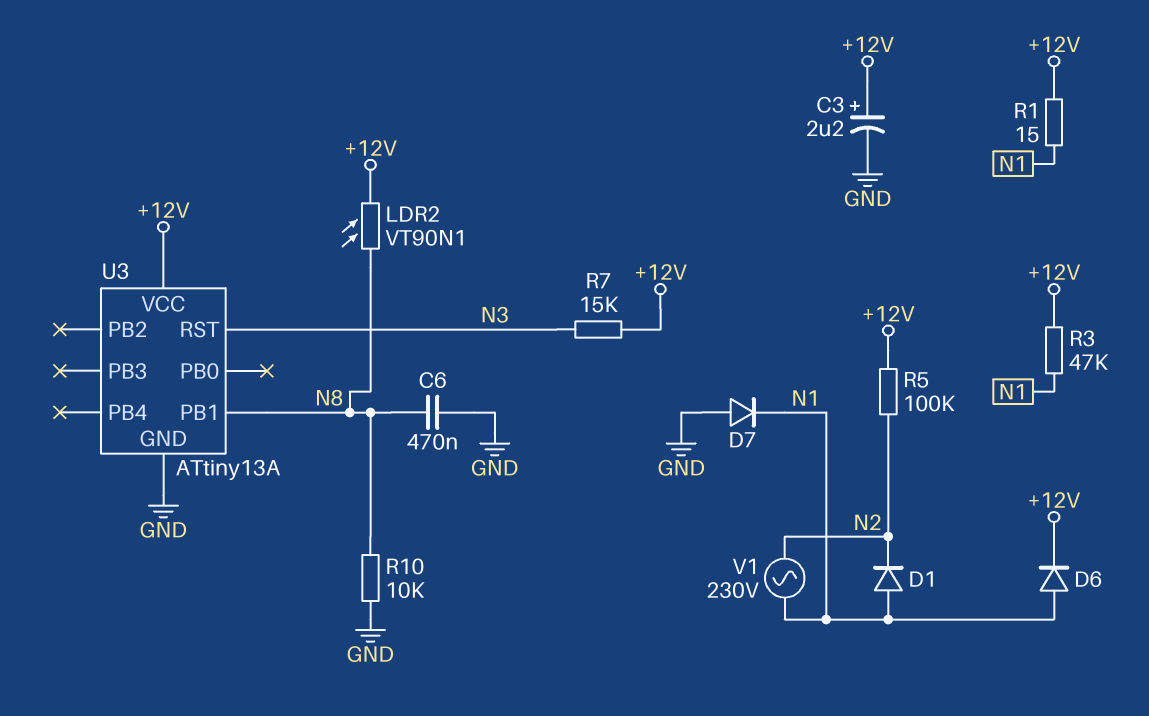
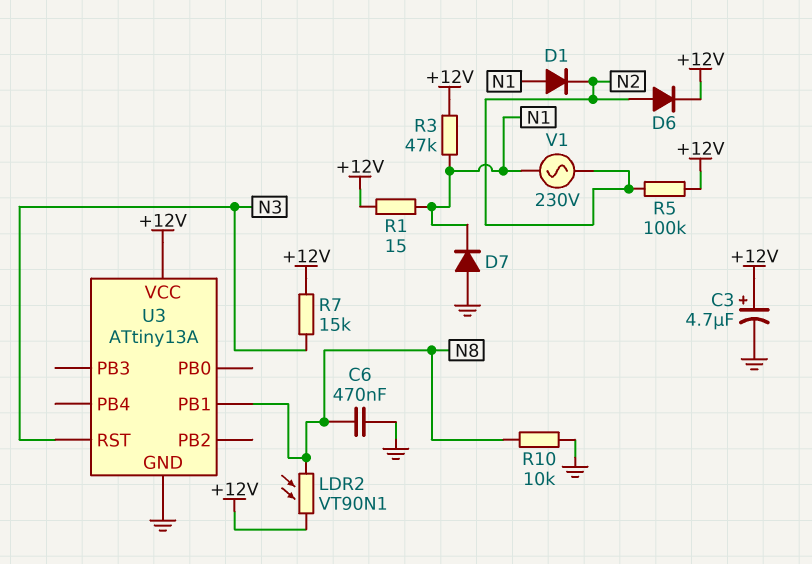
C3: 2.2uF (plus +12V, minus GND) -> 4.7uF (plus +12V, minus GND)
D6: diode (A N1, K +12V) -> diode (A N2, K +12V)

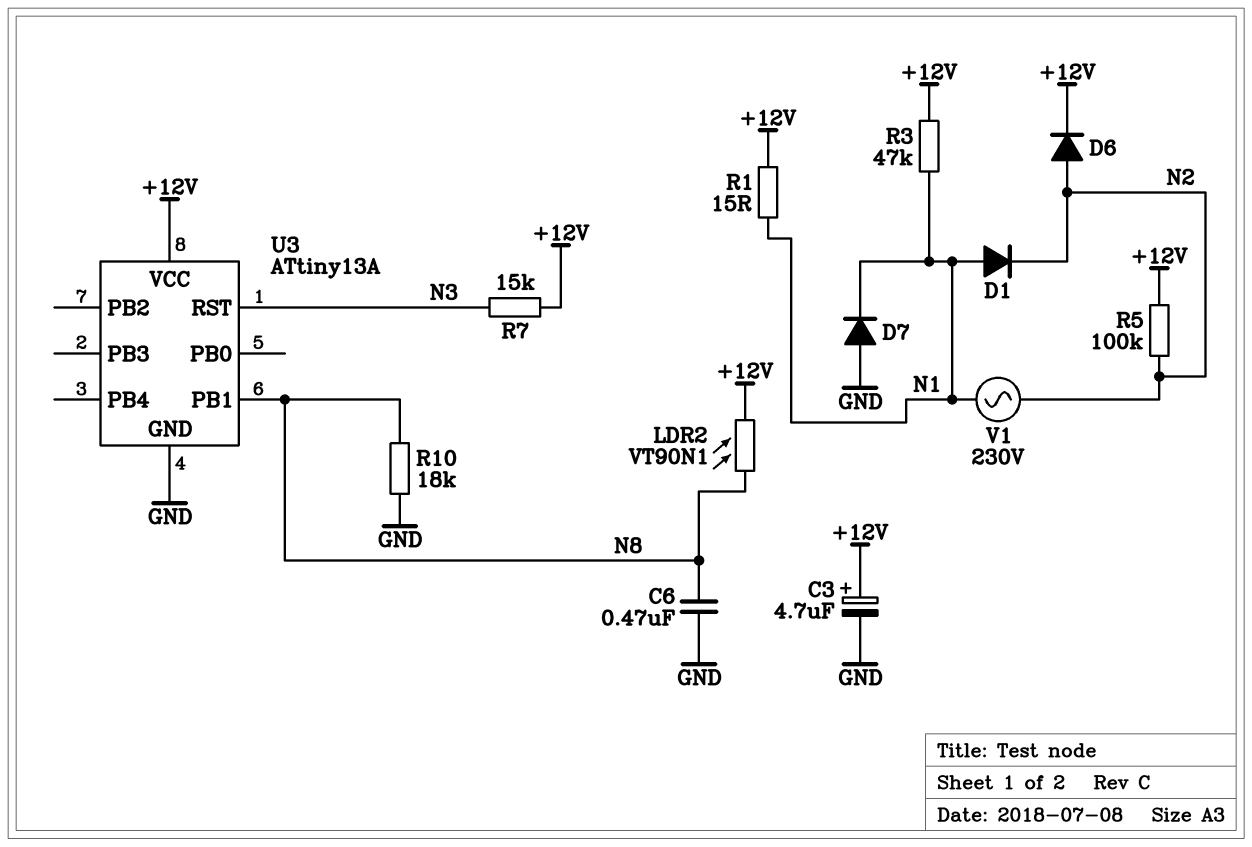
R10: 10k (GND, N8) -> 18k (GND, N8)

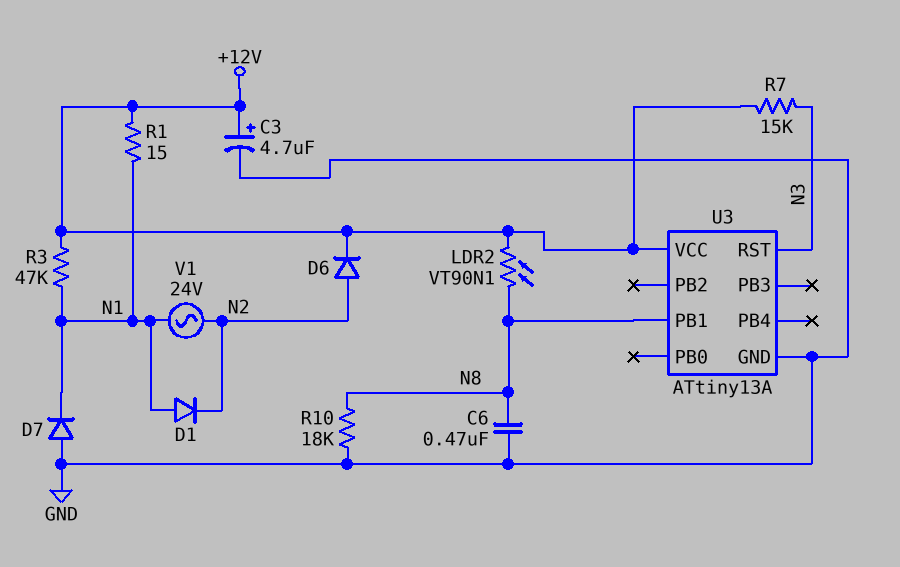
R5: 100k (+12V, N2) -> none
V1: AC 230V (N1, N2) -> AC 24V (N1, N2)

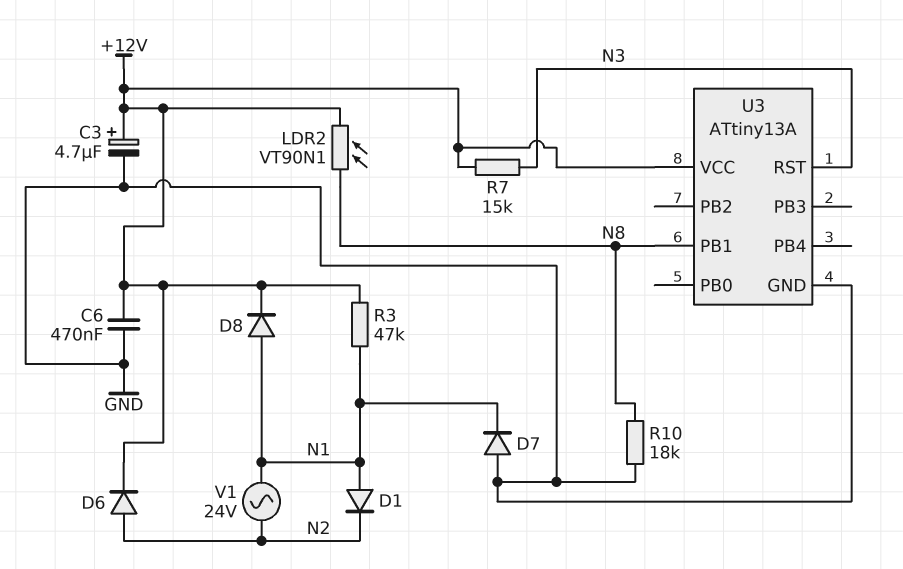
C6: 470nF (GND, N8) -> 470nF (+12V, GND)
D8: none -> diode (A N1, K +12V)
R1: 15 (+12V, N1) -> none

